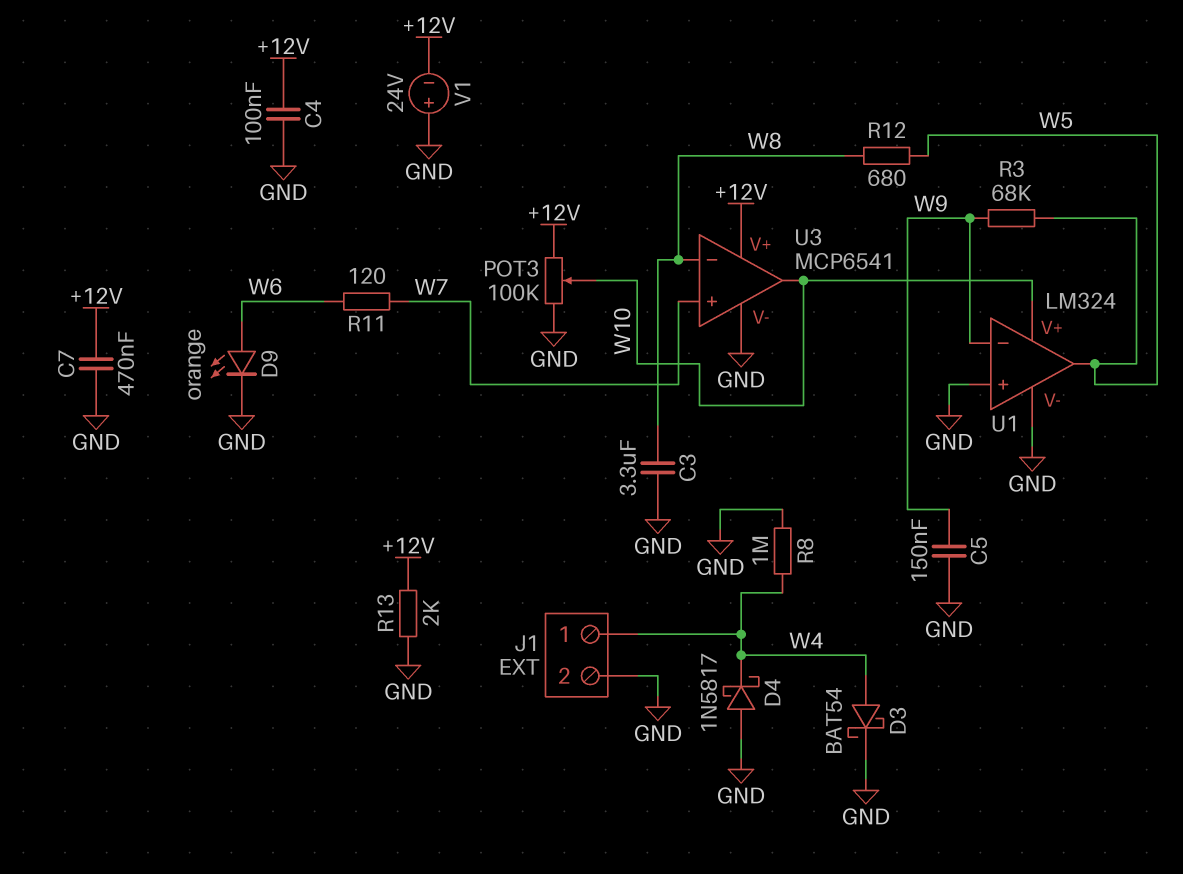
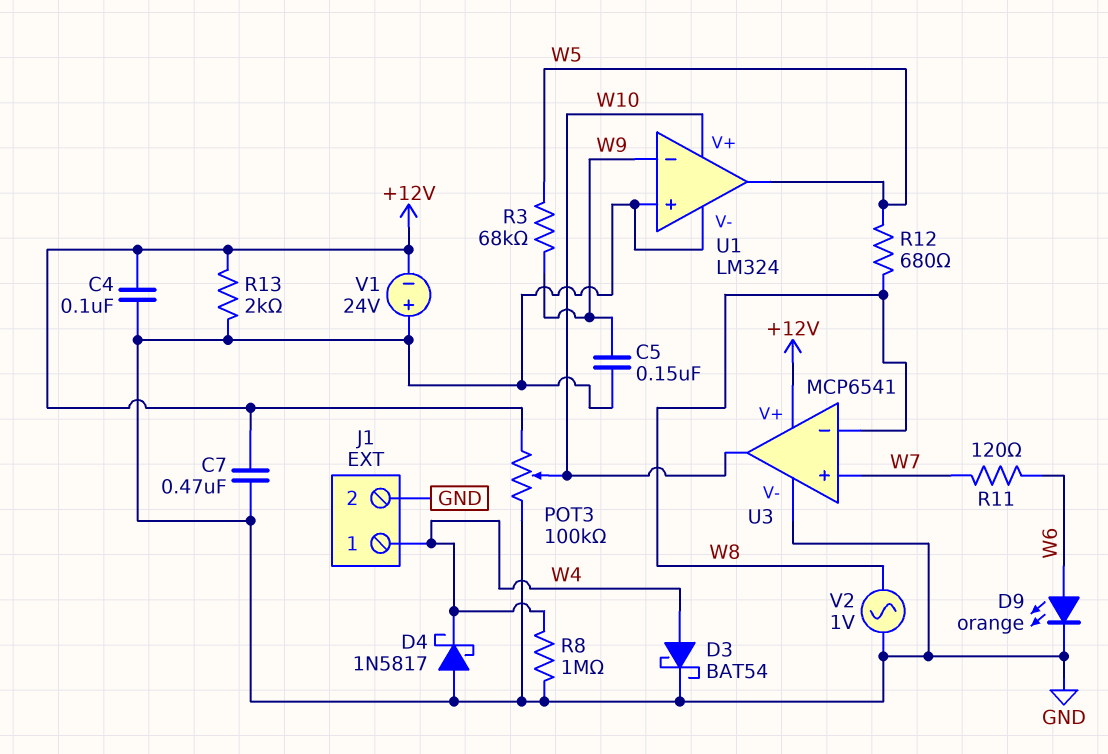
C3: 3.3uF (GND, W8) -> none
V2: none -> AC 1V (GND, W8)

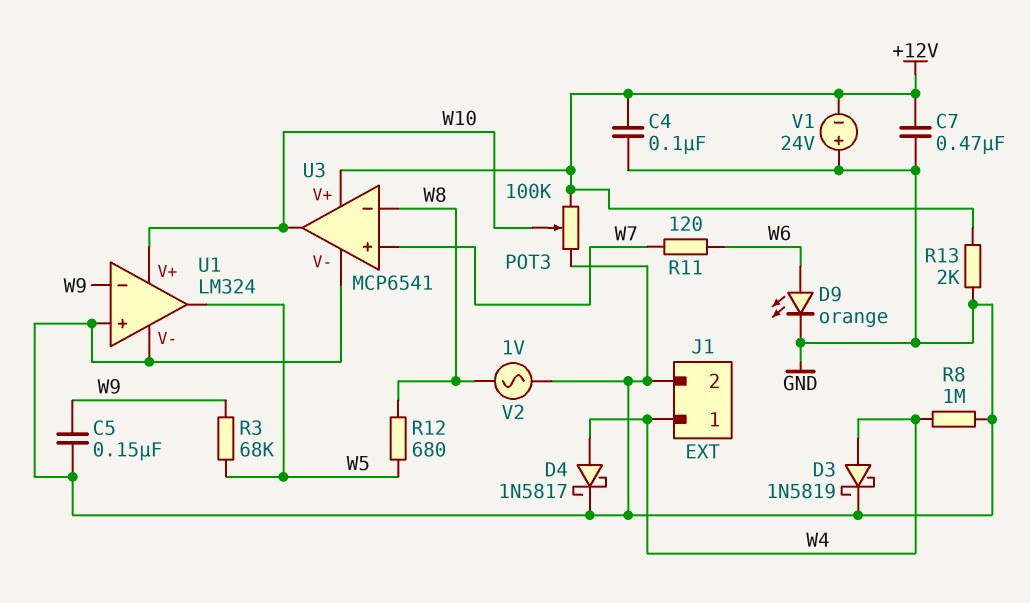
D3: schottky BAT54 (A W4, K GND) -> schottky 1N5819 (A W4, K GND)
D4: schottky 1N5817 (A GND, K W4) -> schottky 1N5817 (A W4, K GND)

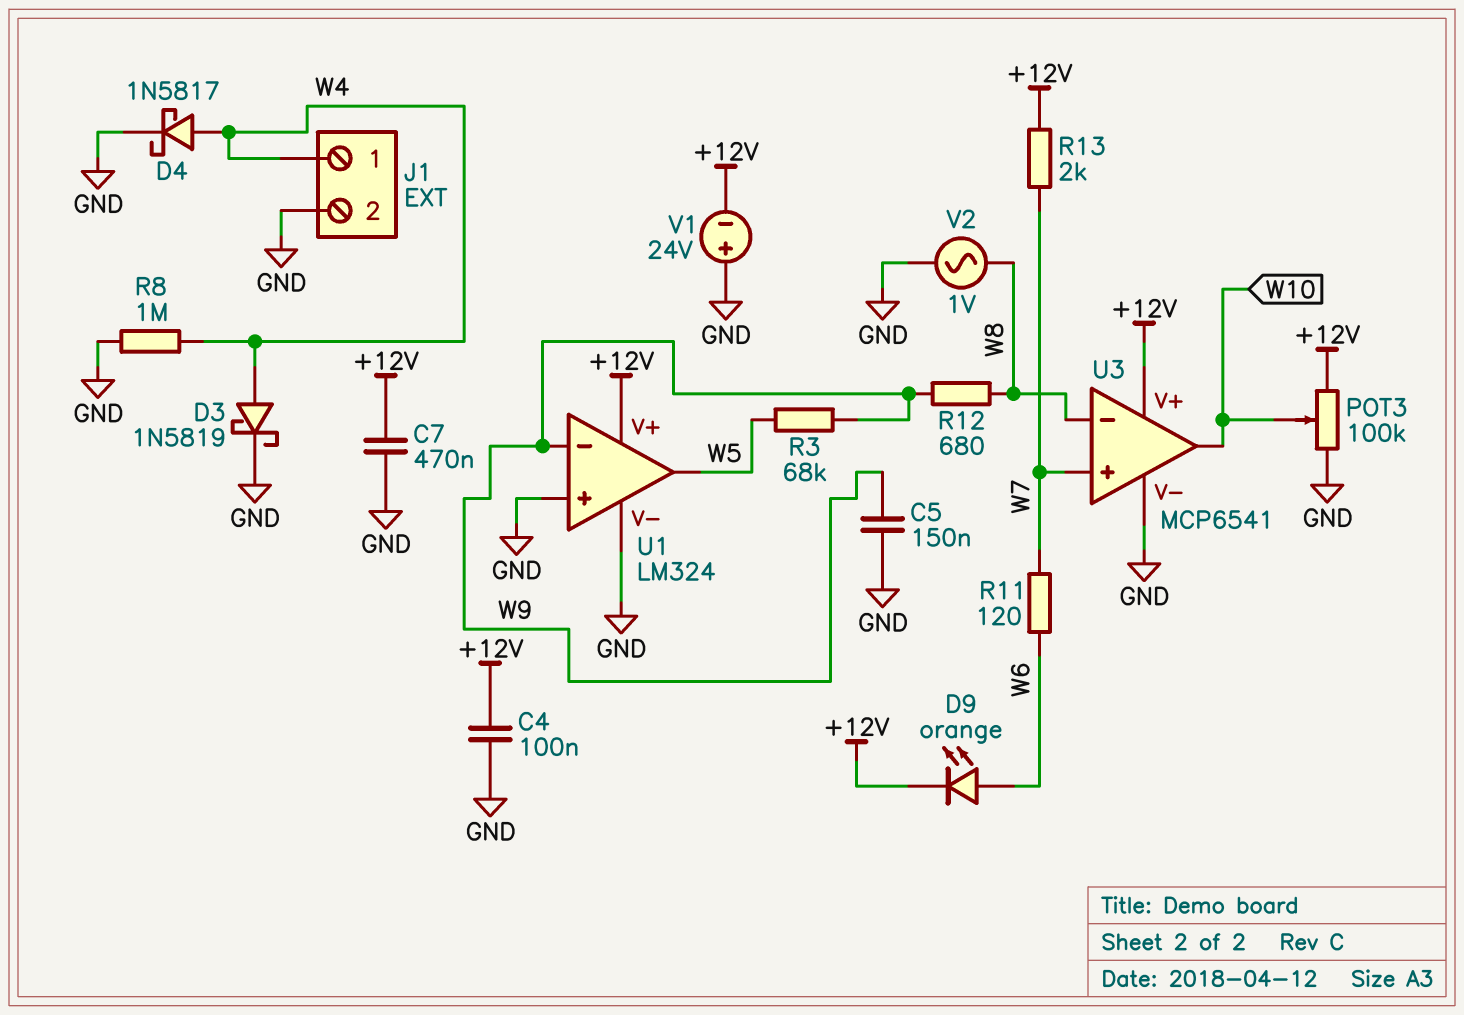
D9: LED orange (A W6, K GND) -> LED orange (A W6, K +12V)
R12: 680 (W5, W8) -> 680 (W8, W9)
R13: 2k (+12V, GND) -> 2k (+12V, W7)
U1 pin V+: W10 -> +12V

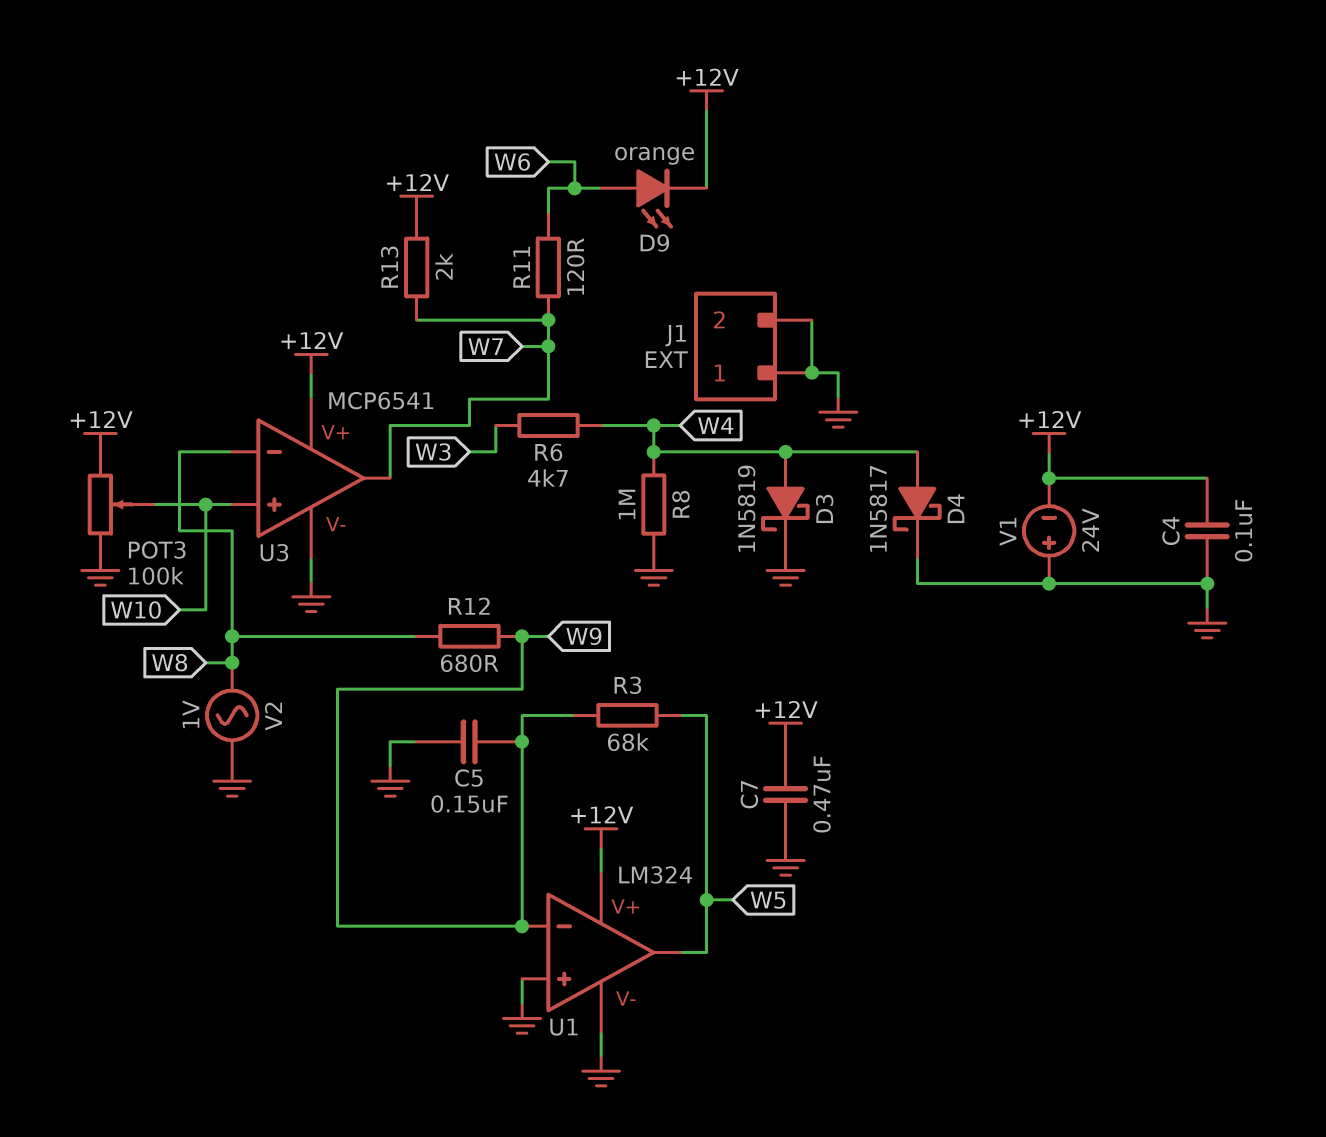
J1 pin 1: W4 -> GND
R6: none -> 4.7k (W3, W4)
U3 pin in+: W7 -> W10
U3 pin out: W10 -> W7

